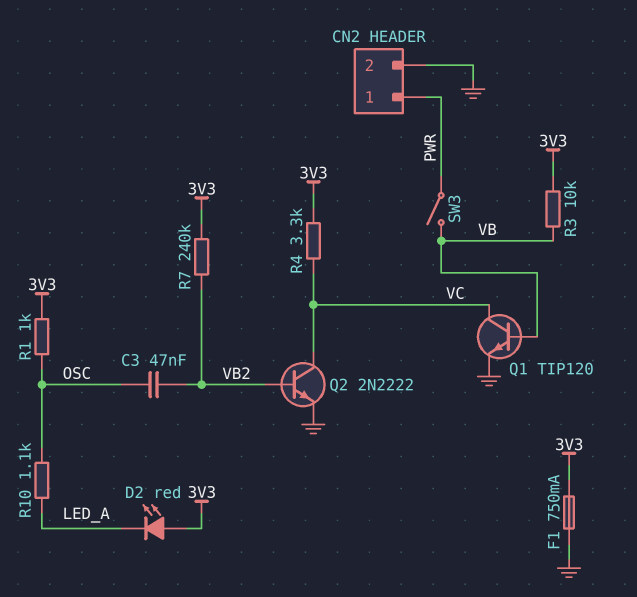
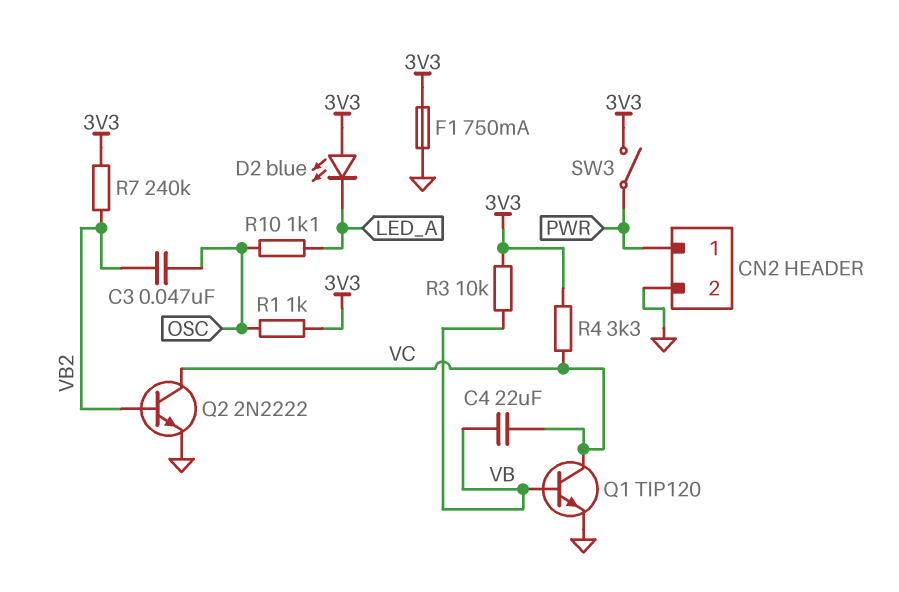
C4: none -> 22uF (VB, VC)
D2: LED red (A 3V3, K LED_A) -> LED blue (A 3V3, K LED_A)
SW3: switch (PWR, VB) -> switch (3V3, PWR)

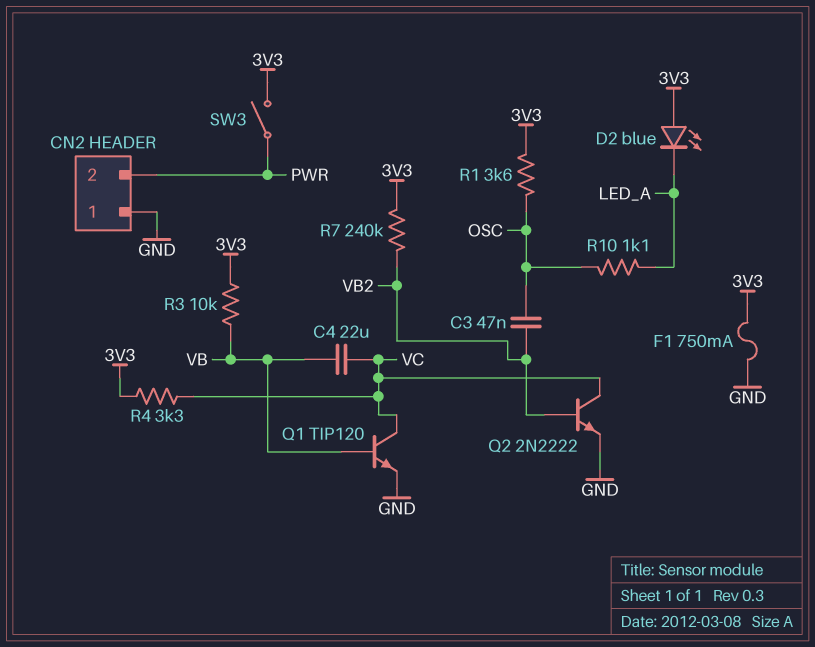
CN2 pin 1: PWR -> GND
CN2 pin 2: GND -> PWR
R1: 1k (3V3, OSC) -> 3.6k (3V3, OSC)

